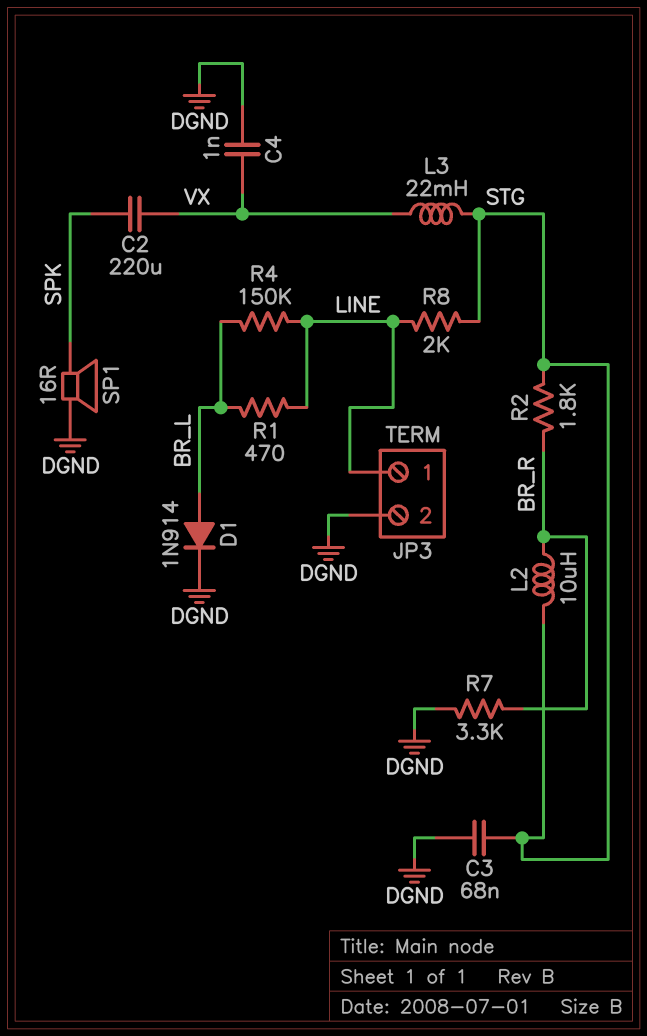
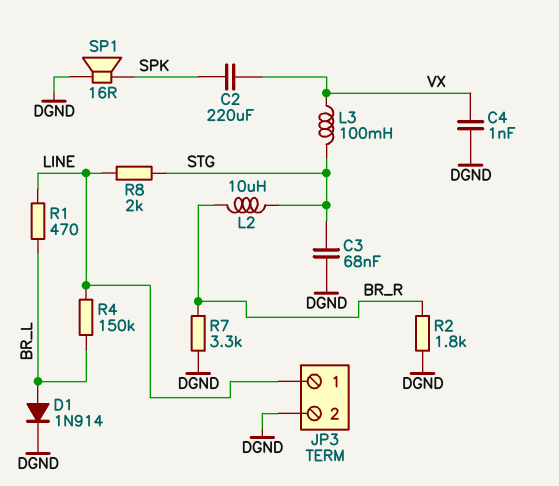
L3: 22mH (STG, VX) -> 100mH (STG, VX)
R2: 1.8k (BR_R, STG) -> 1.8k (BR_R, DGND)

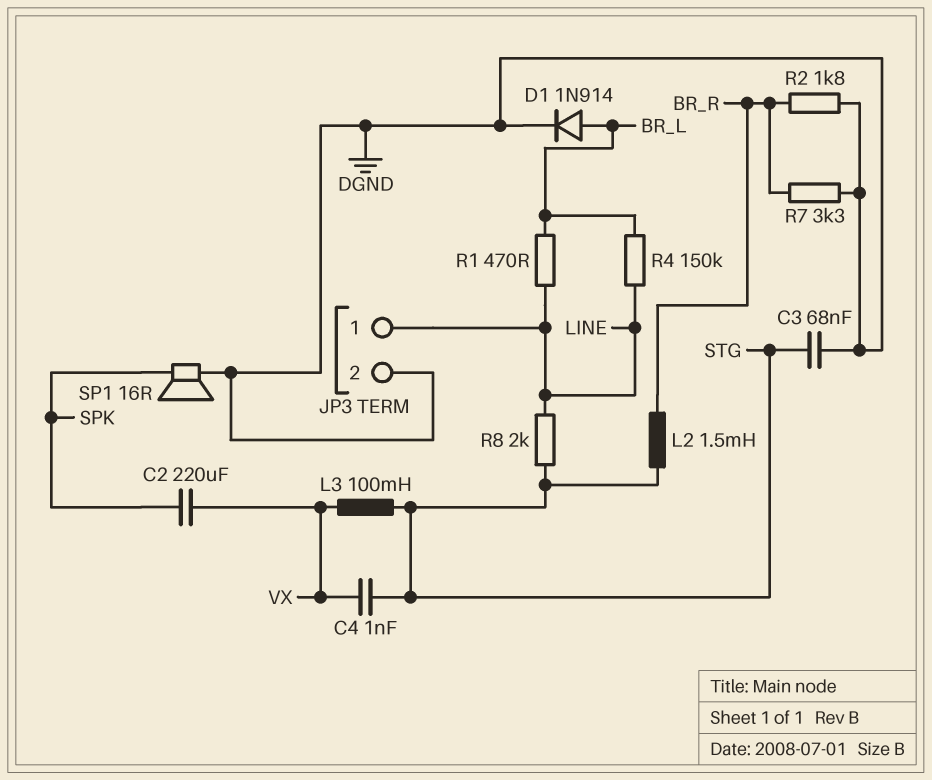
C4: 1nF (DGND, VX) -> 1nF (STG, VX)
L2: 10uH (BR_R, STG) -> 1.5mH (BR_R, STG)

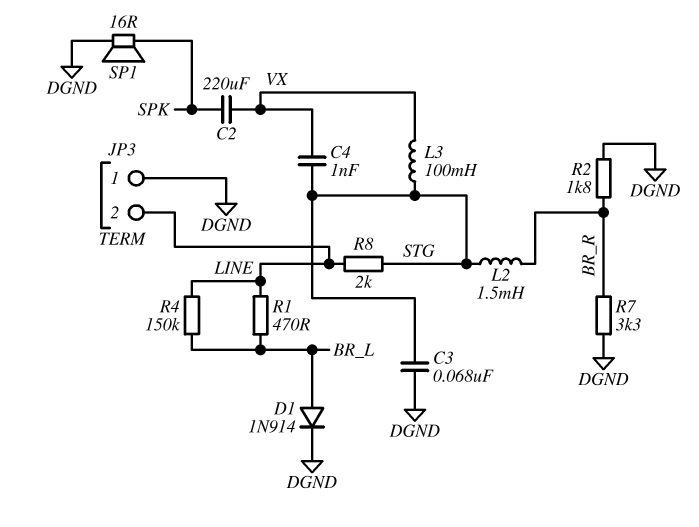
JP3 pin 1: LINE -> DGND
JP3 pin 2: DGND -> LINE

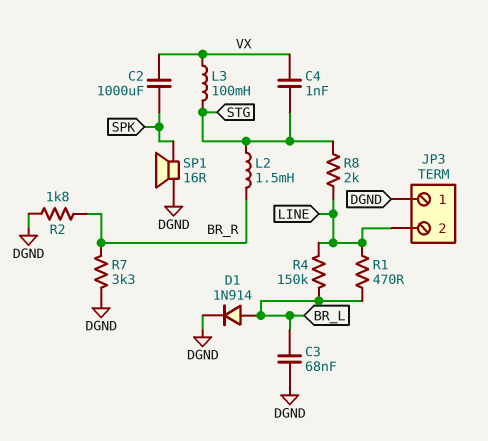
C2: 220uF (SPK, VX) -> 1000uF (SPK, VX)
C3: 68nF (DGND, STG) -> 68nF (BR_L, DGND)

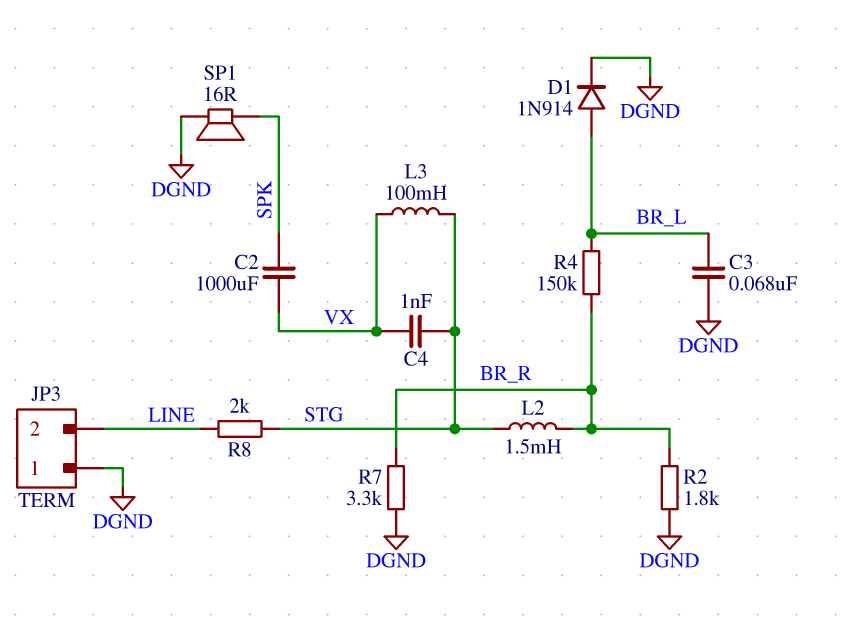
R1: 470 (BR_L, LINE) -> none
R4: 150k (BR_L, LINE) -> 150k (BR_L, BR_R)

